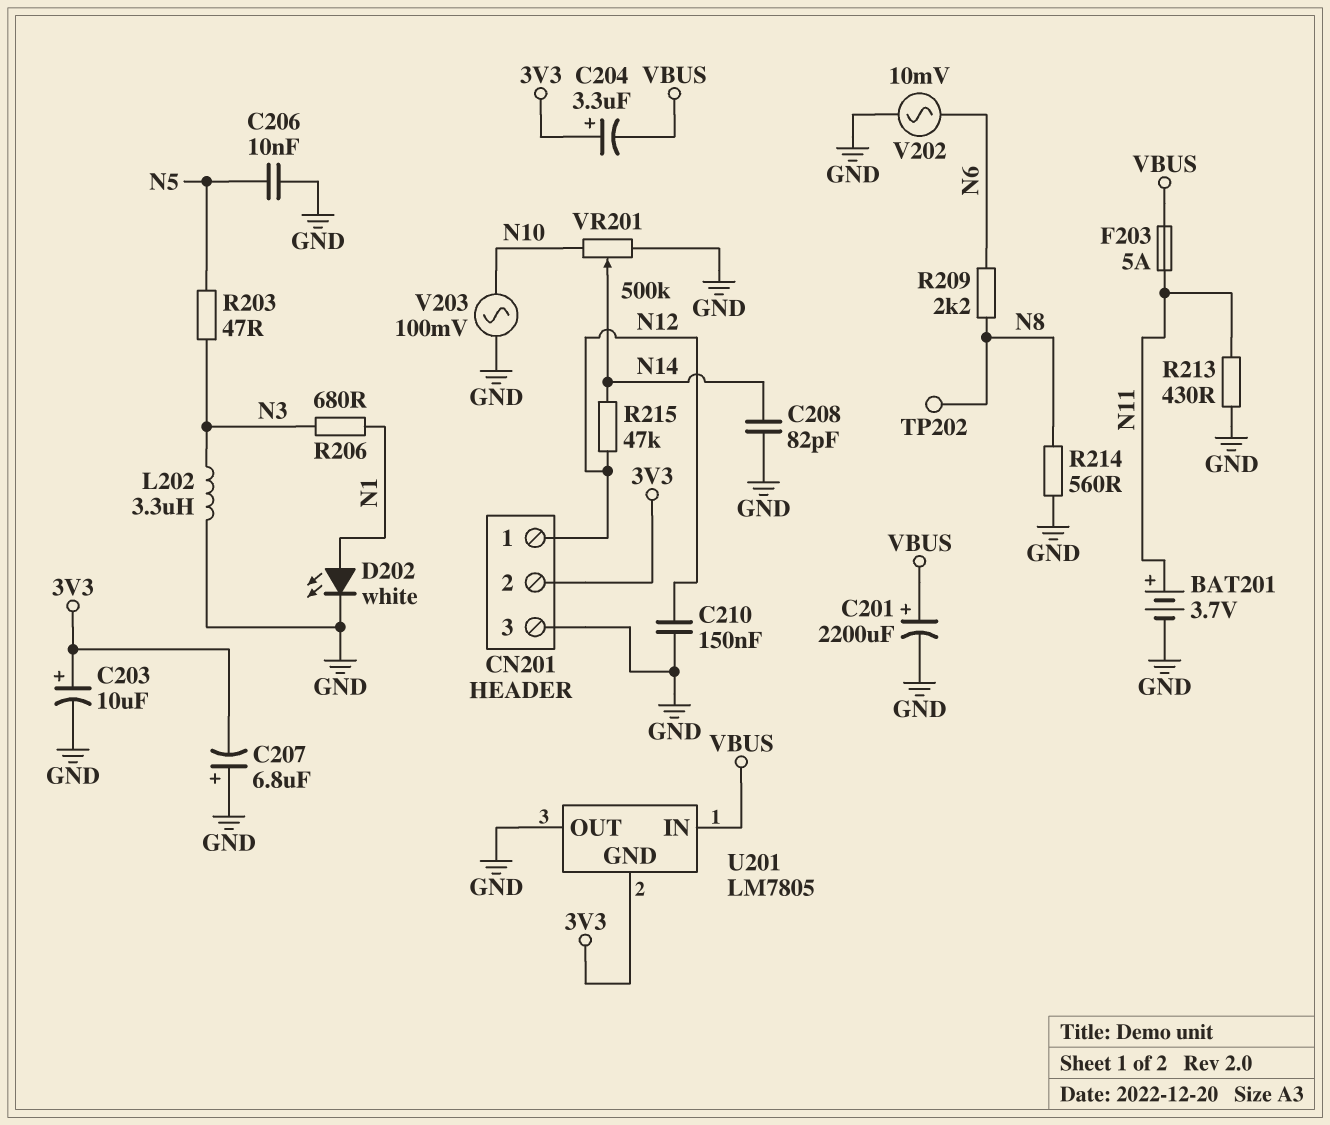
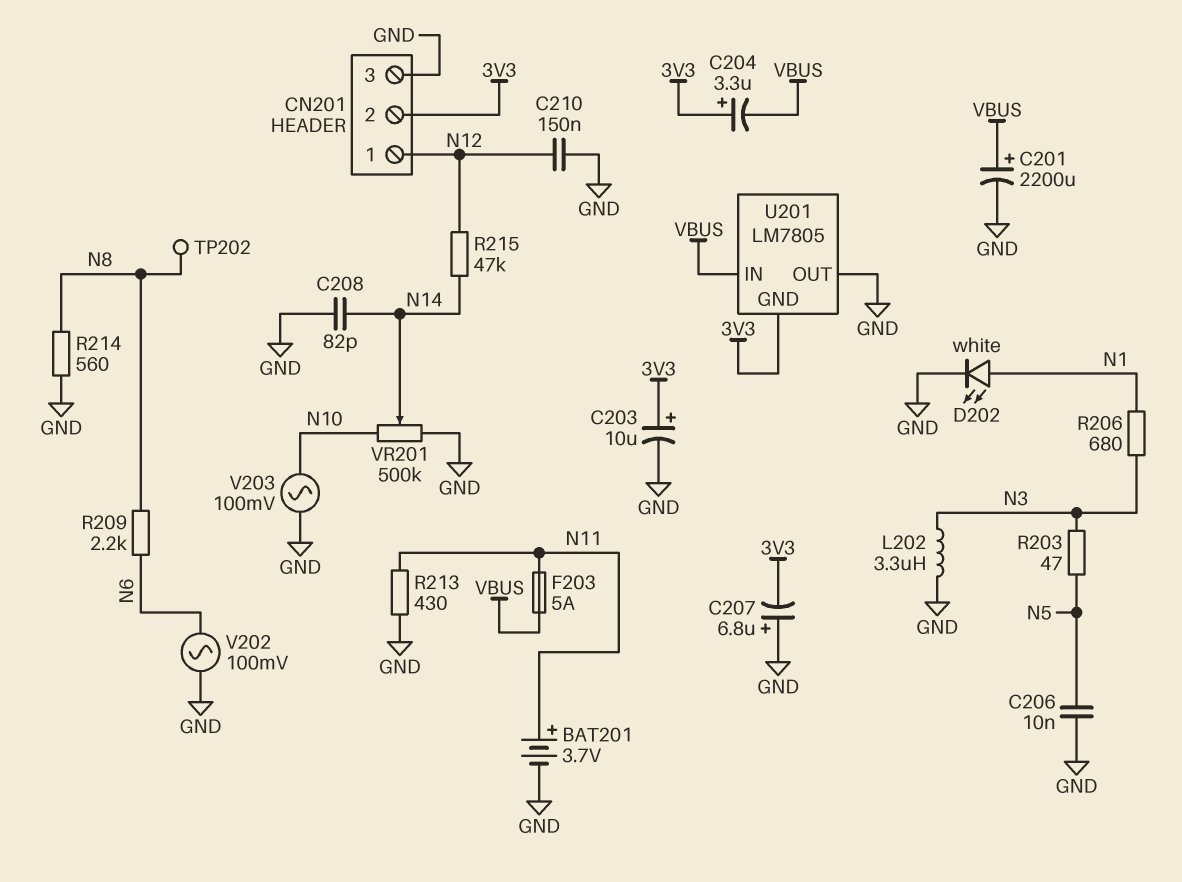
V202: AC 10mV (GND, N6) -> AC 100mV (GND, N6)

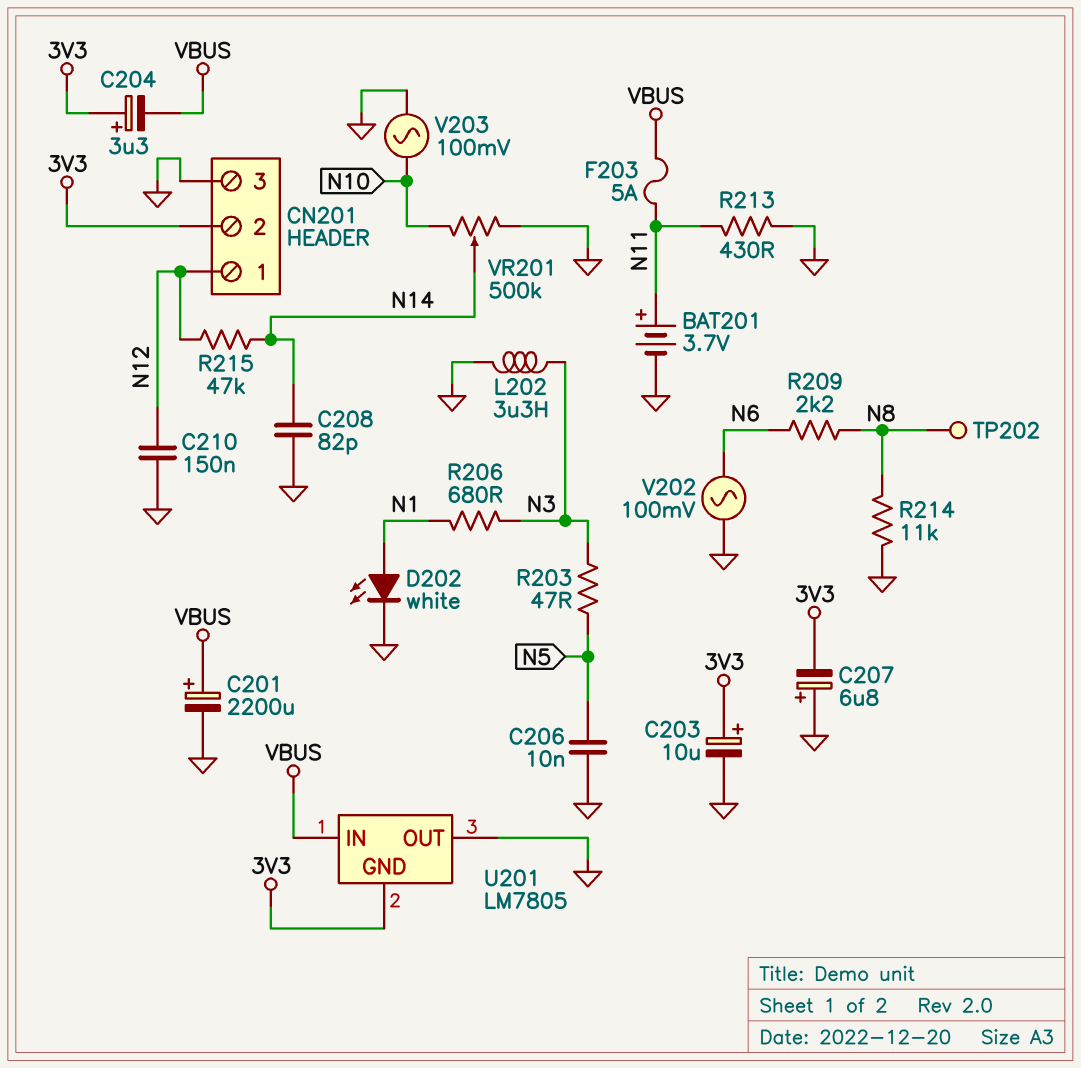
R214: 560 (GND, N8) -> 11k (GND, N8)

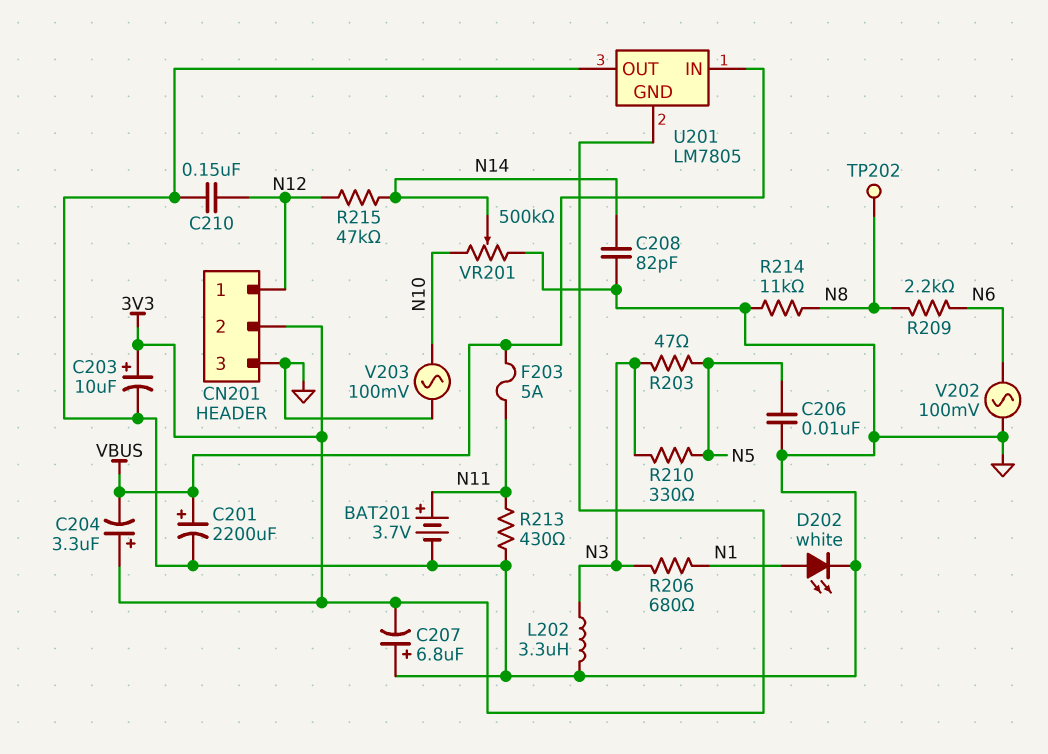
R210: none -> 330 (N3, N5)

